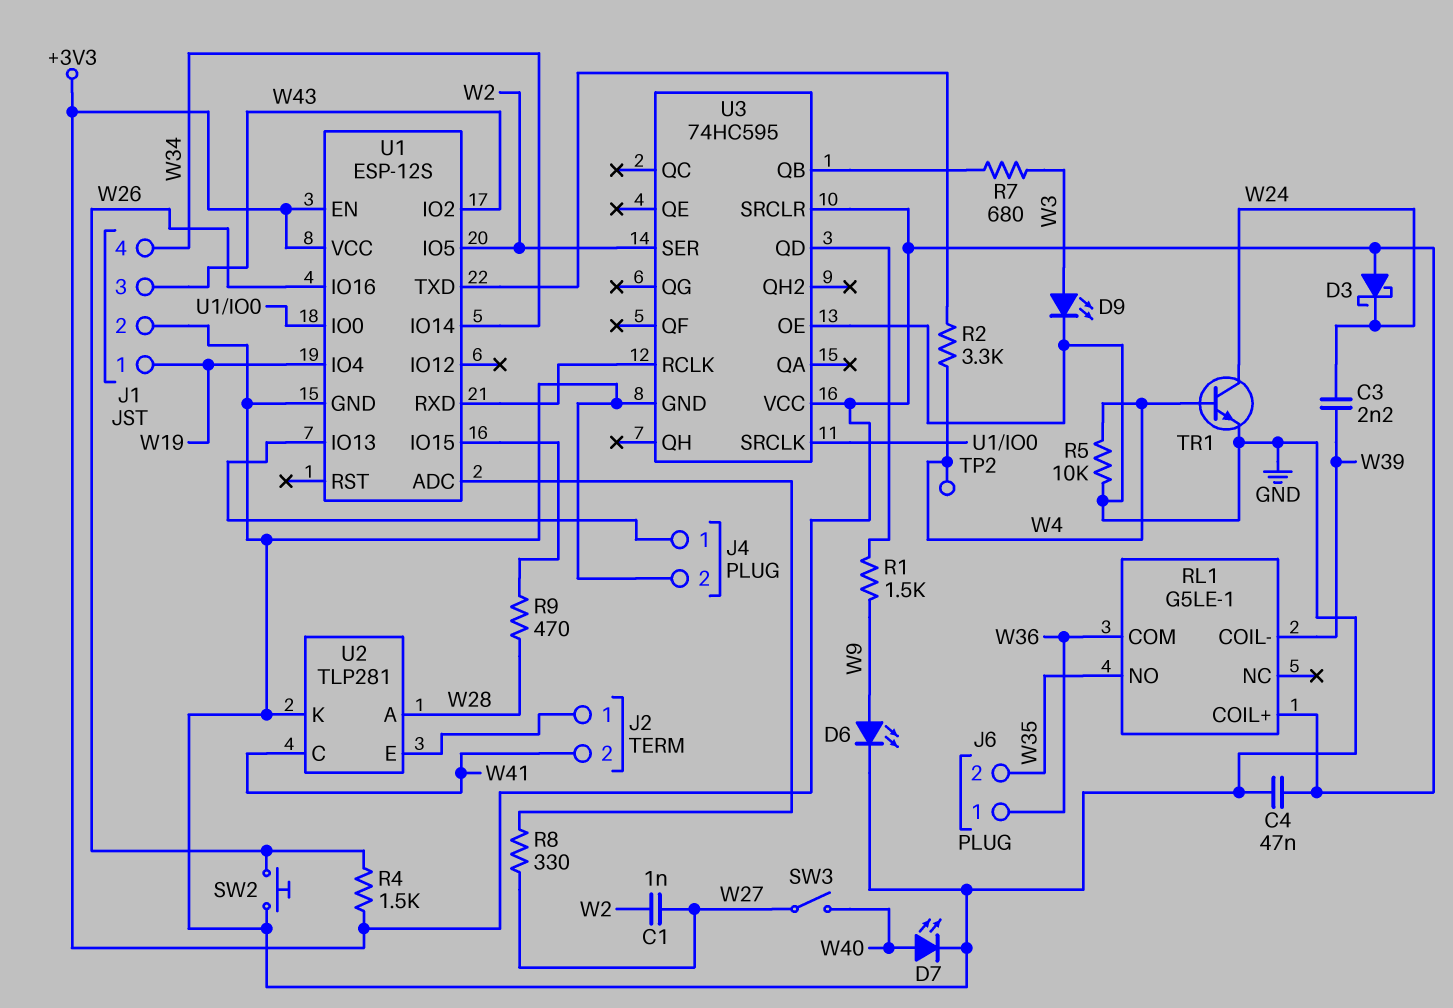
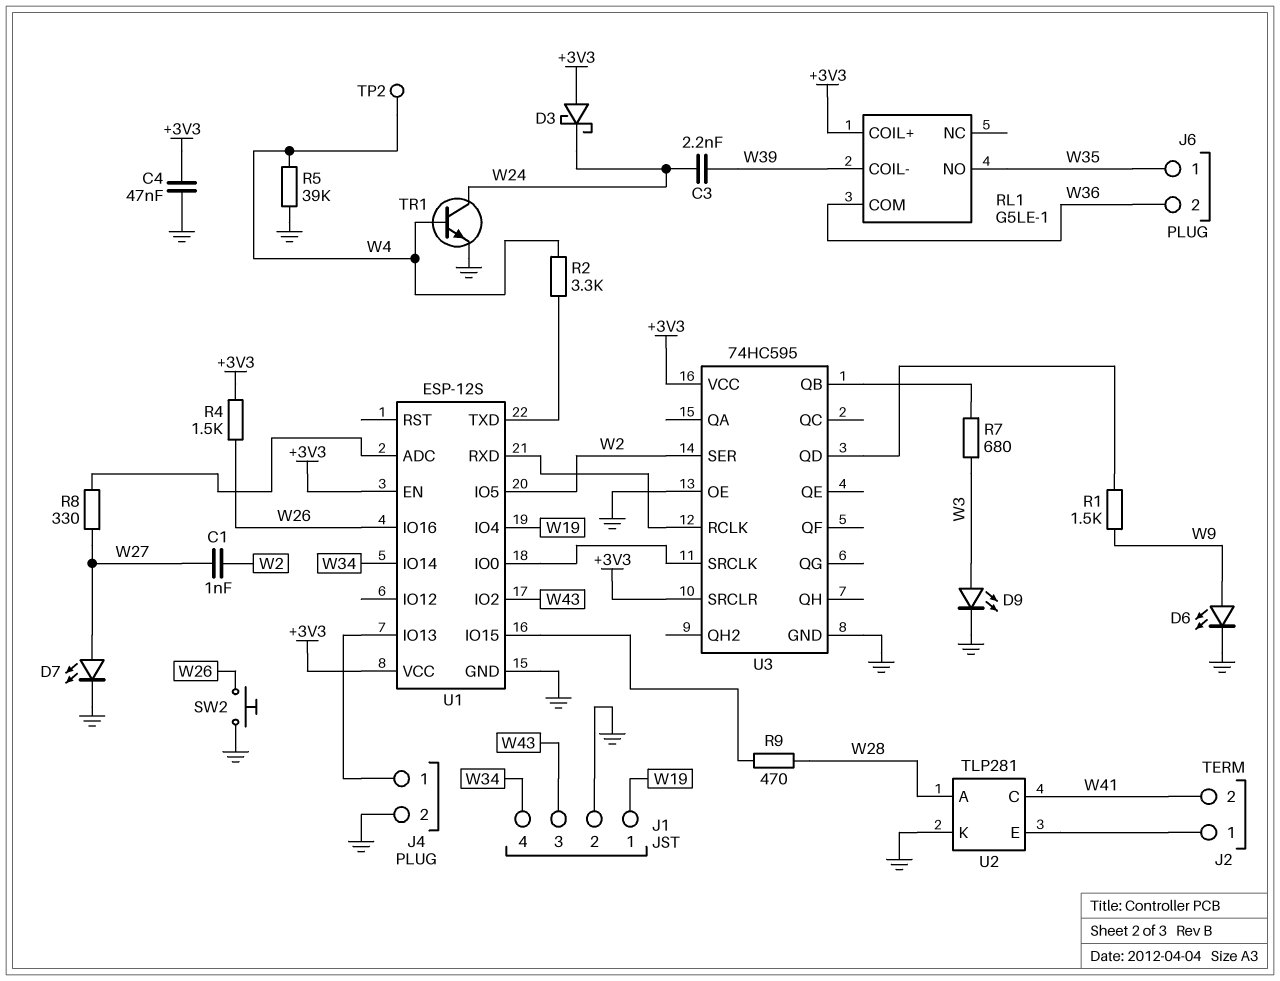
D7: LED (A W40, K GND) -> LED (A W27, K GND)
J6 pin 1: W36 -> W35
J6 pin 2: W35 -> W36
R5: 10k (GND, W4) -> 39k (GND, W4)
SW3: switch (W27, W40) -> none

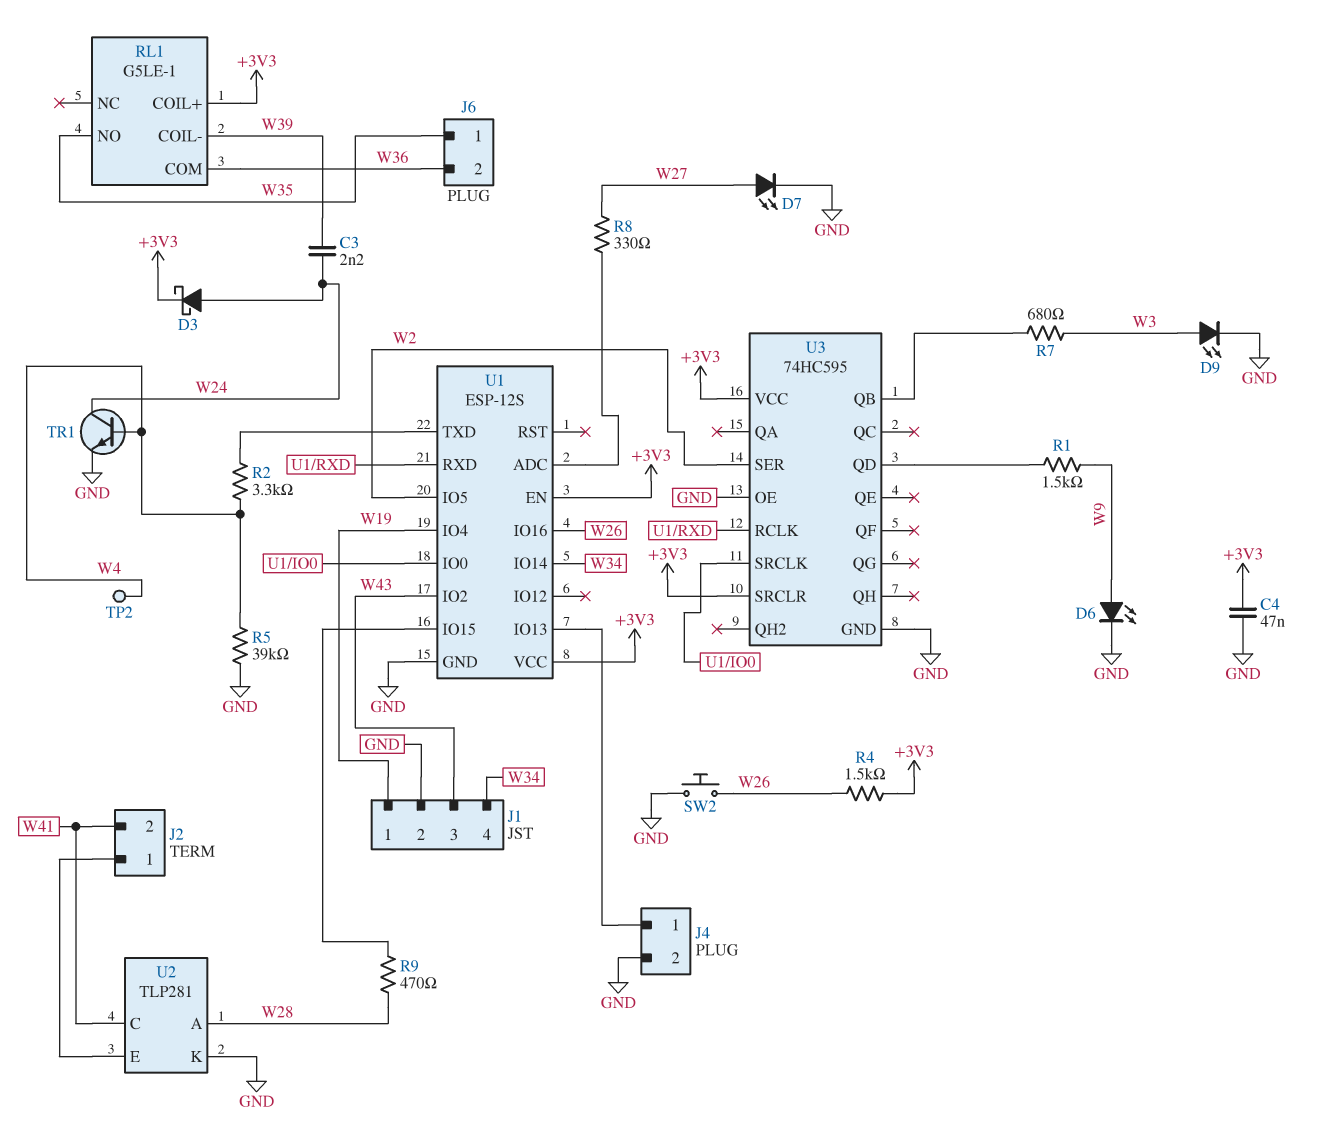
C1: 1nF (W2, W27) -> none
D3: schottky (A +3V3, K W24) -> schottky (A W24, K +3V3)

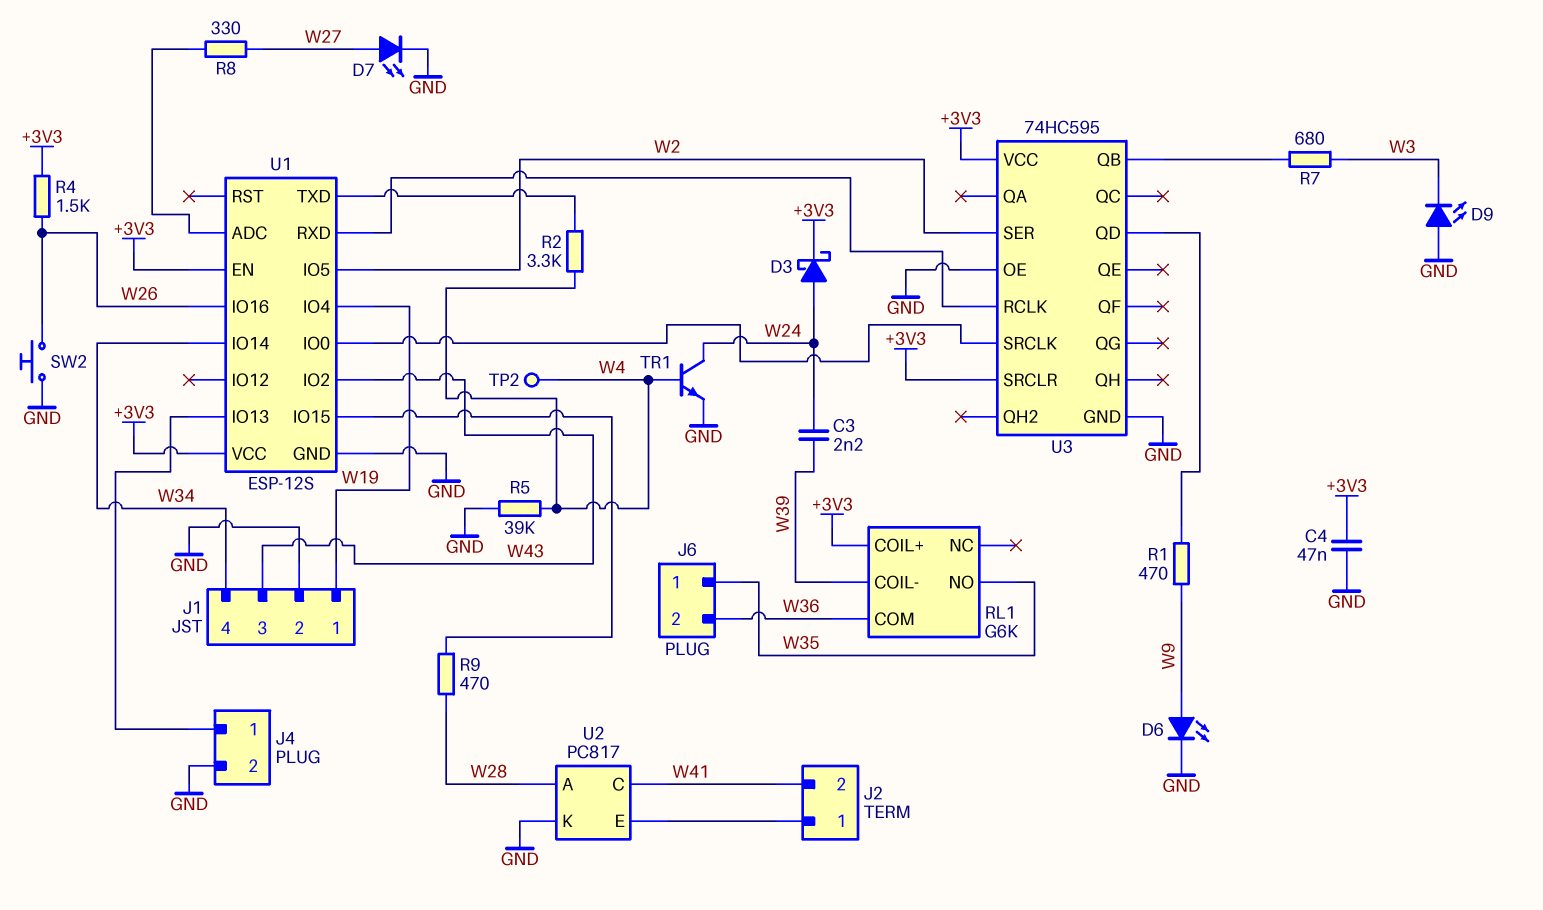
D9: LED (A W3, K GND) -> LED (A GND, K W3)
R1: 1.5k (U3/QD, W9) -> 470 (U3/QD, W9)
RL1: G5LE-1 -> G6K
U2: TLP281 -> PC817

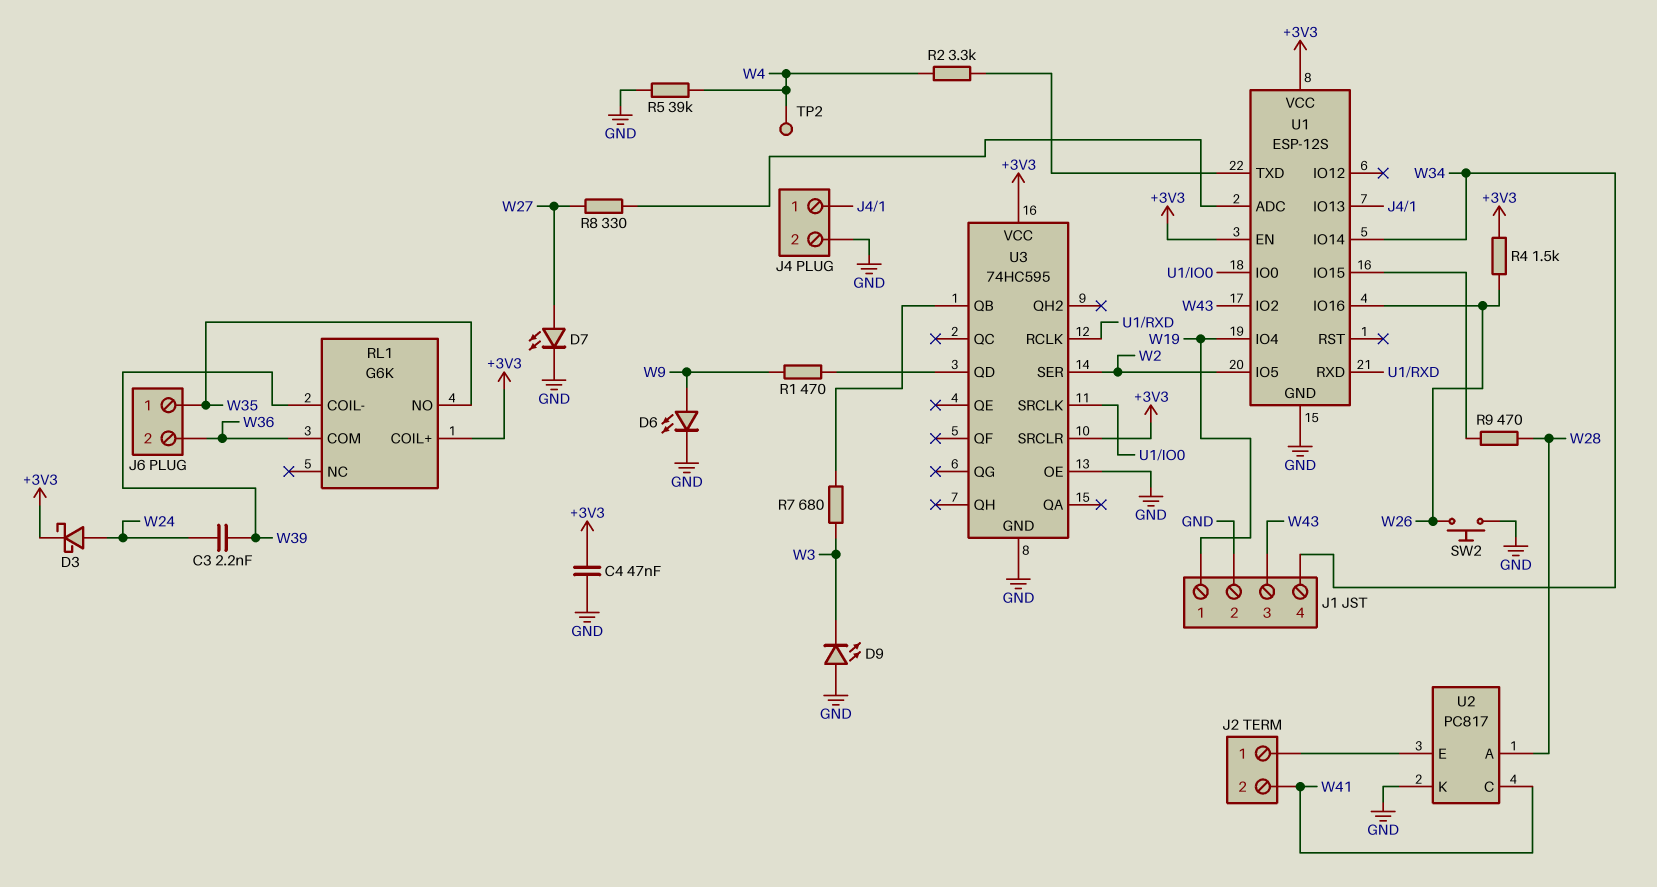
TR1: NPN (B W4, C W24, E GND) -> none

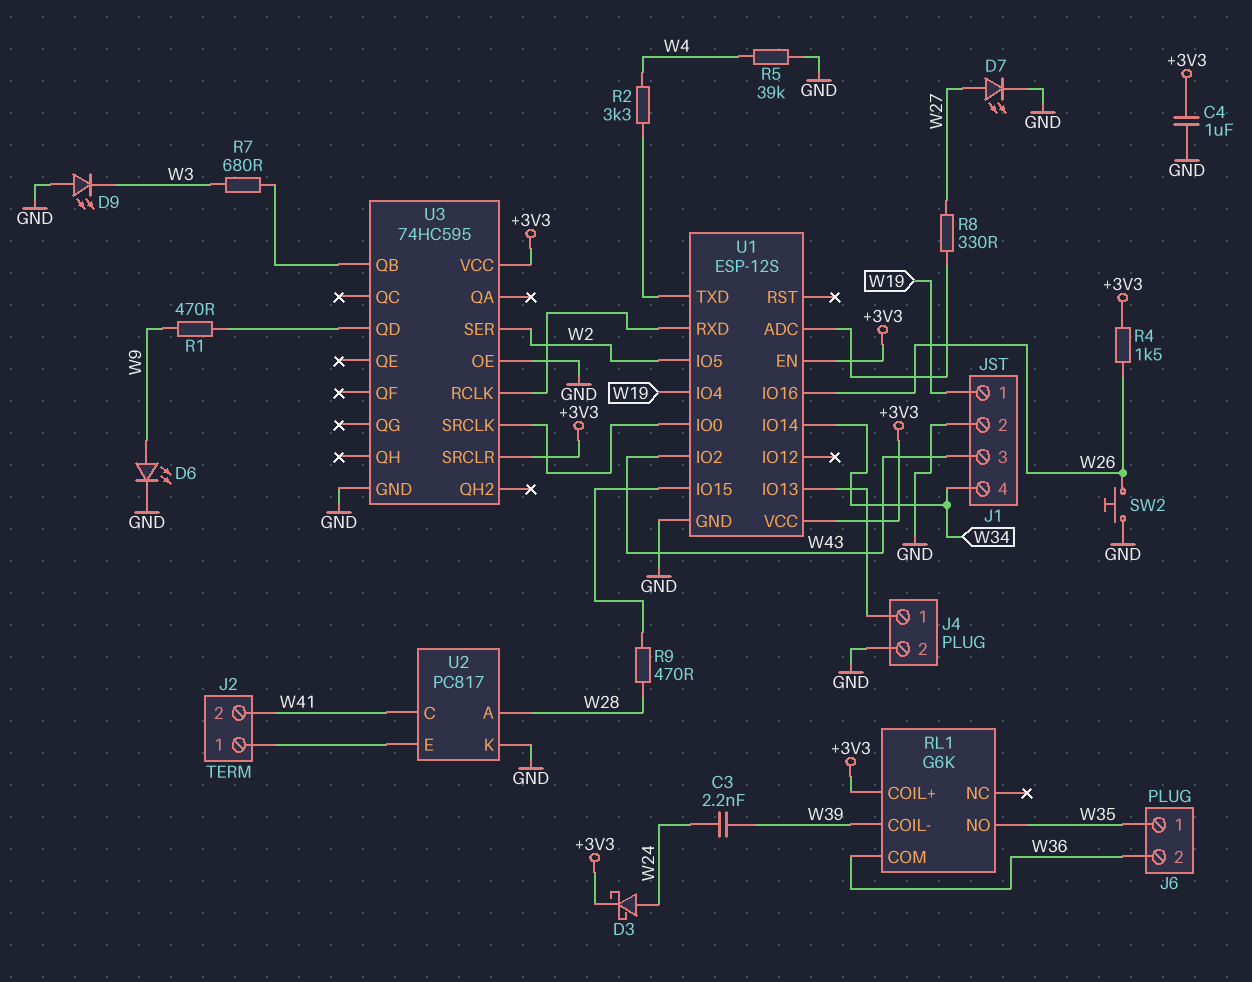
C4: 47nF (+3V3, GND) -> 1uF (+3V3, GND)
TP2: test point (W4) -> none

